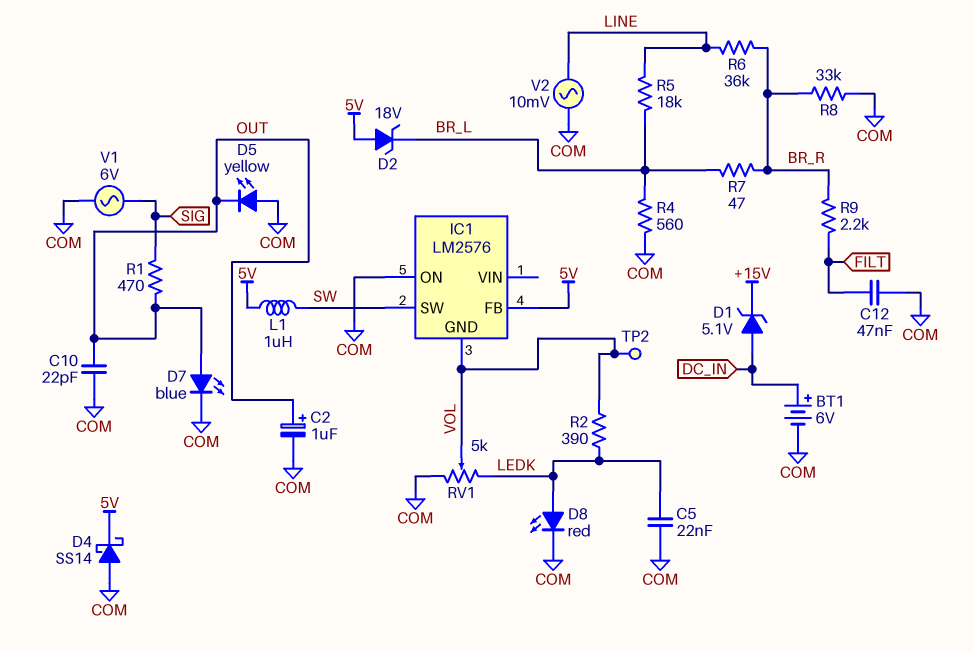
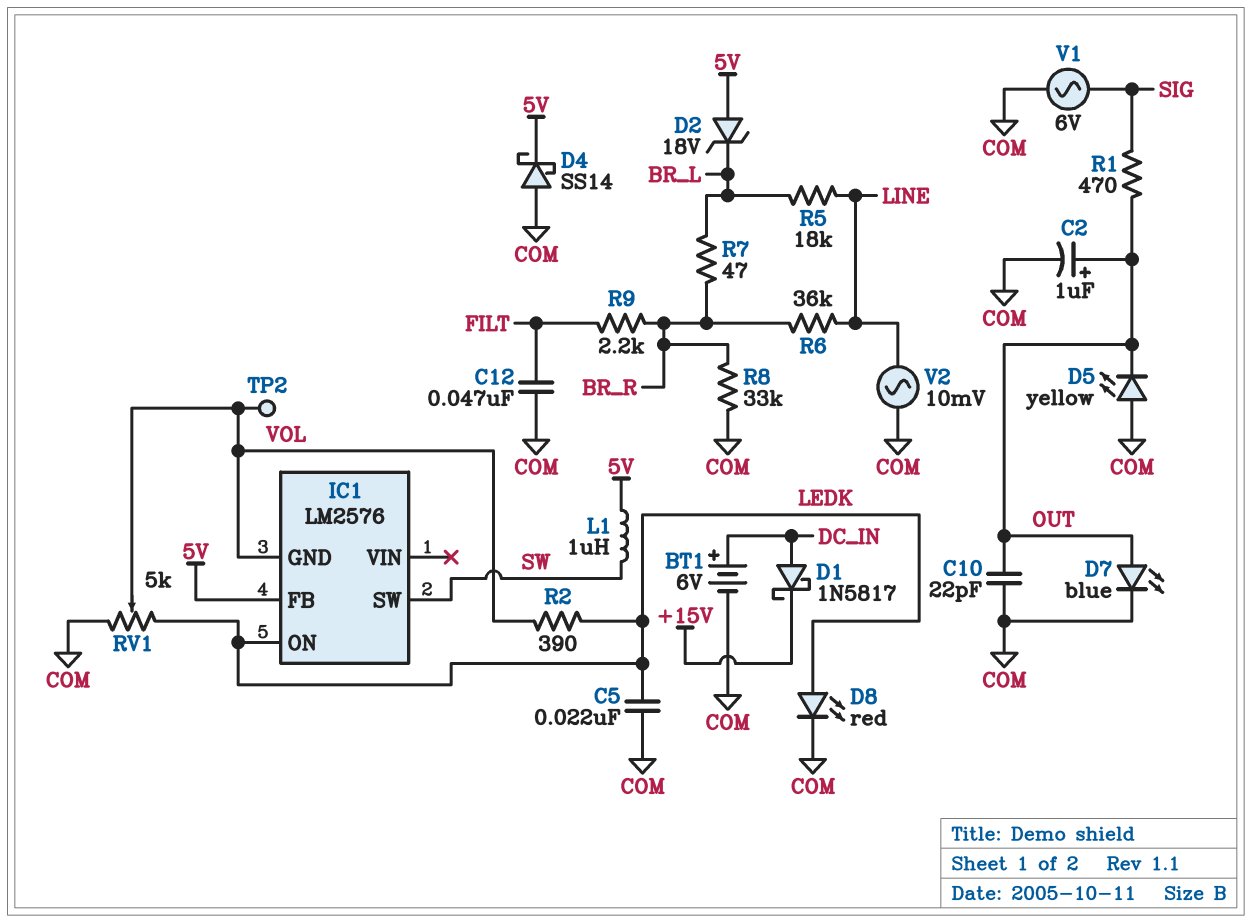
D1: zener 5.1V (A DC_IN, K +15V) -> schottky 1N5817 (A DC_IN, K +15V)
IC1 pin ON: COM -> LEDK
R4: 560 (BR_L, COM) -> none

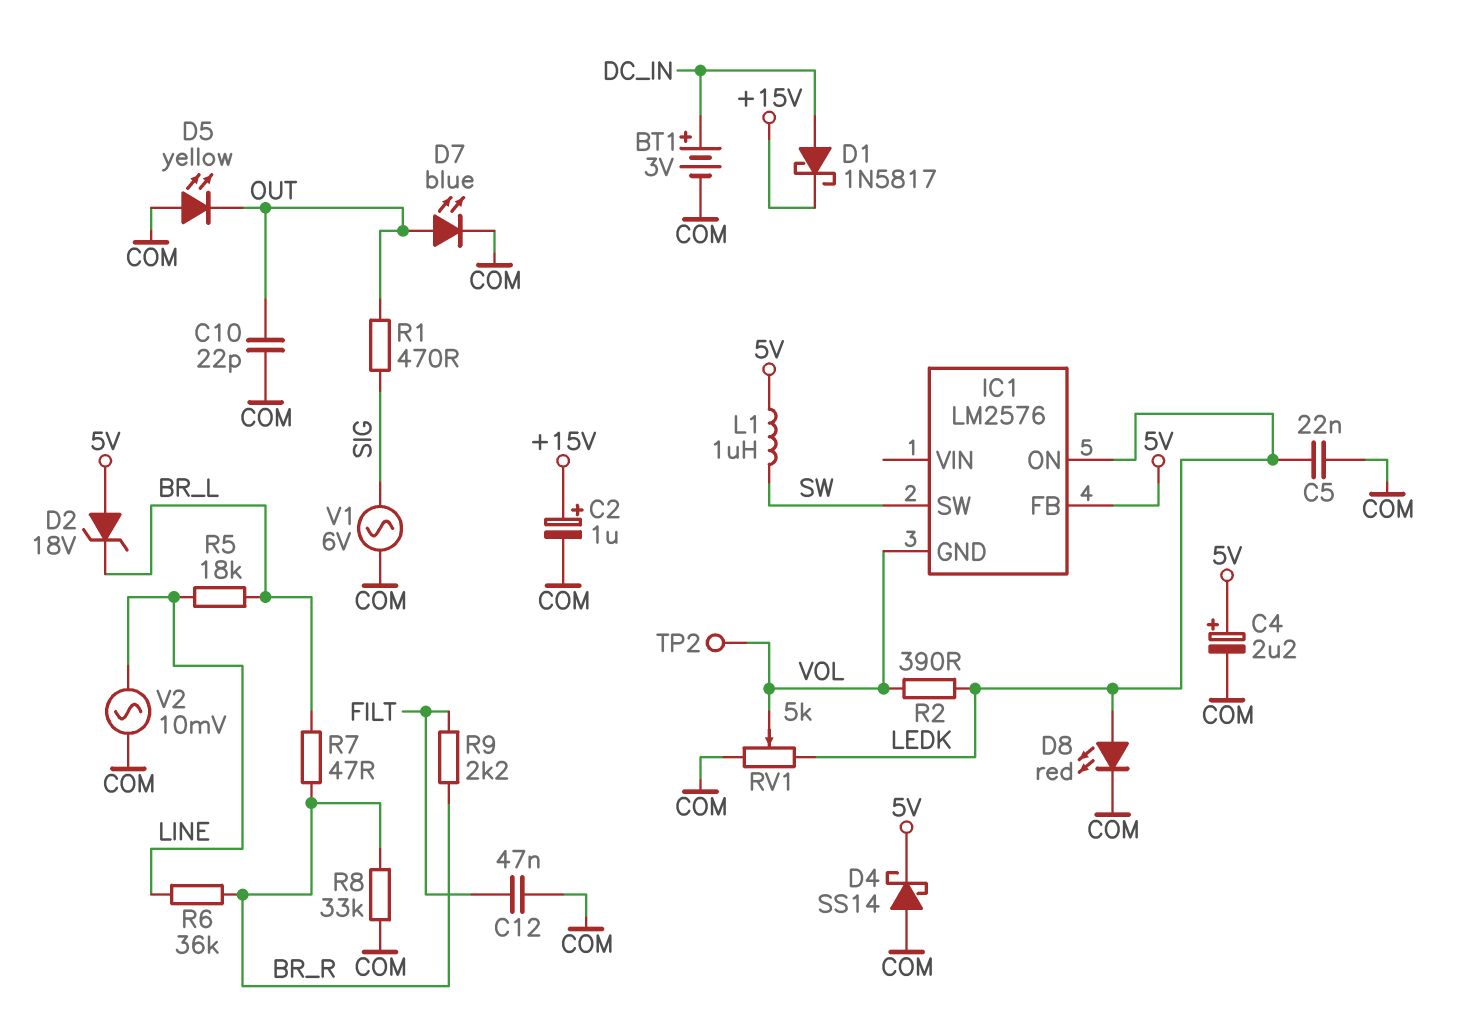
BT1: 6V (plus DC_IN, minus COM) -> 3V (plus DC_IN, minus COM)
C2: 1uF (plus OUT, minus COM) -> 1uF (plus +15V, minus COM)
C4: none -> 2.2uF (plus 5V, minus COM)

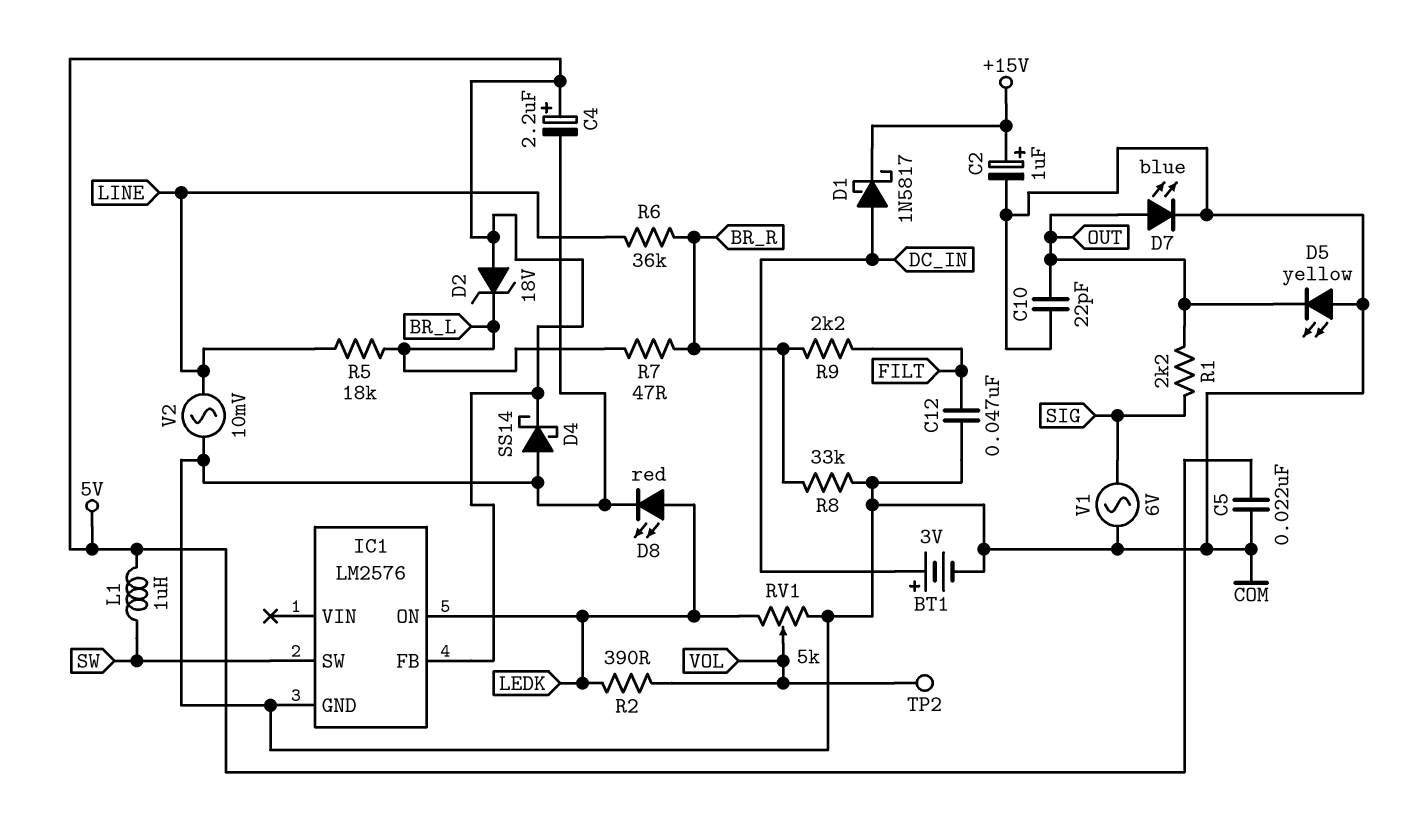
C5: 22nF (COM, LEDK) -> 22nF (5V, COM)
IC1 pin GND: VOL -> COM
R1: 470 (OUT, SIG) -> 2.2k (OUT, SIG)

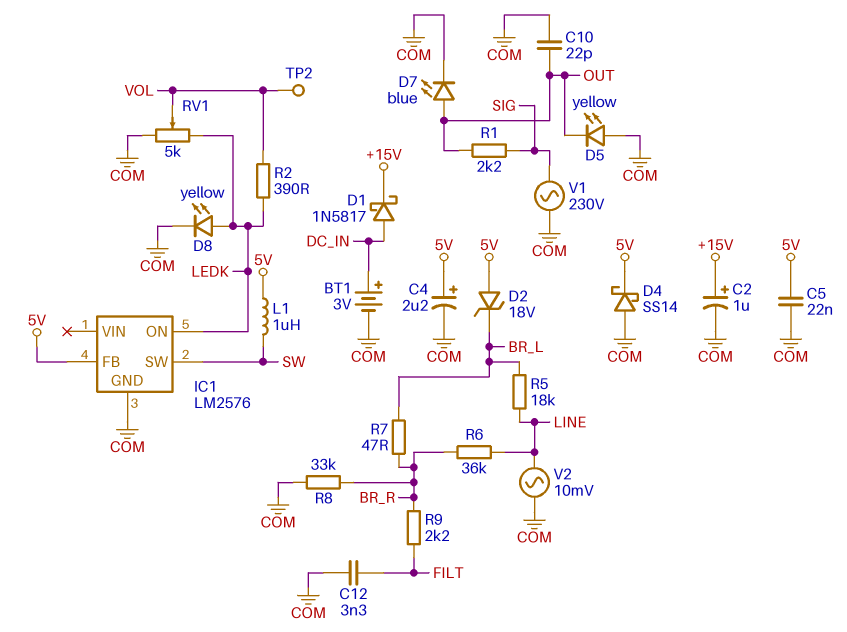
C12: 47nF (COM, FILT) -> 3.3nF (COM, FILT)
D8: LED red (A LEDK, K COM) -> LED yellow (A LEDK, K COM)
V1: AC 6V (COM, SIG) -> AC 230V (COM, SIG)

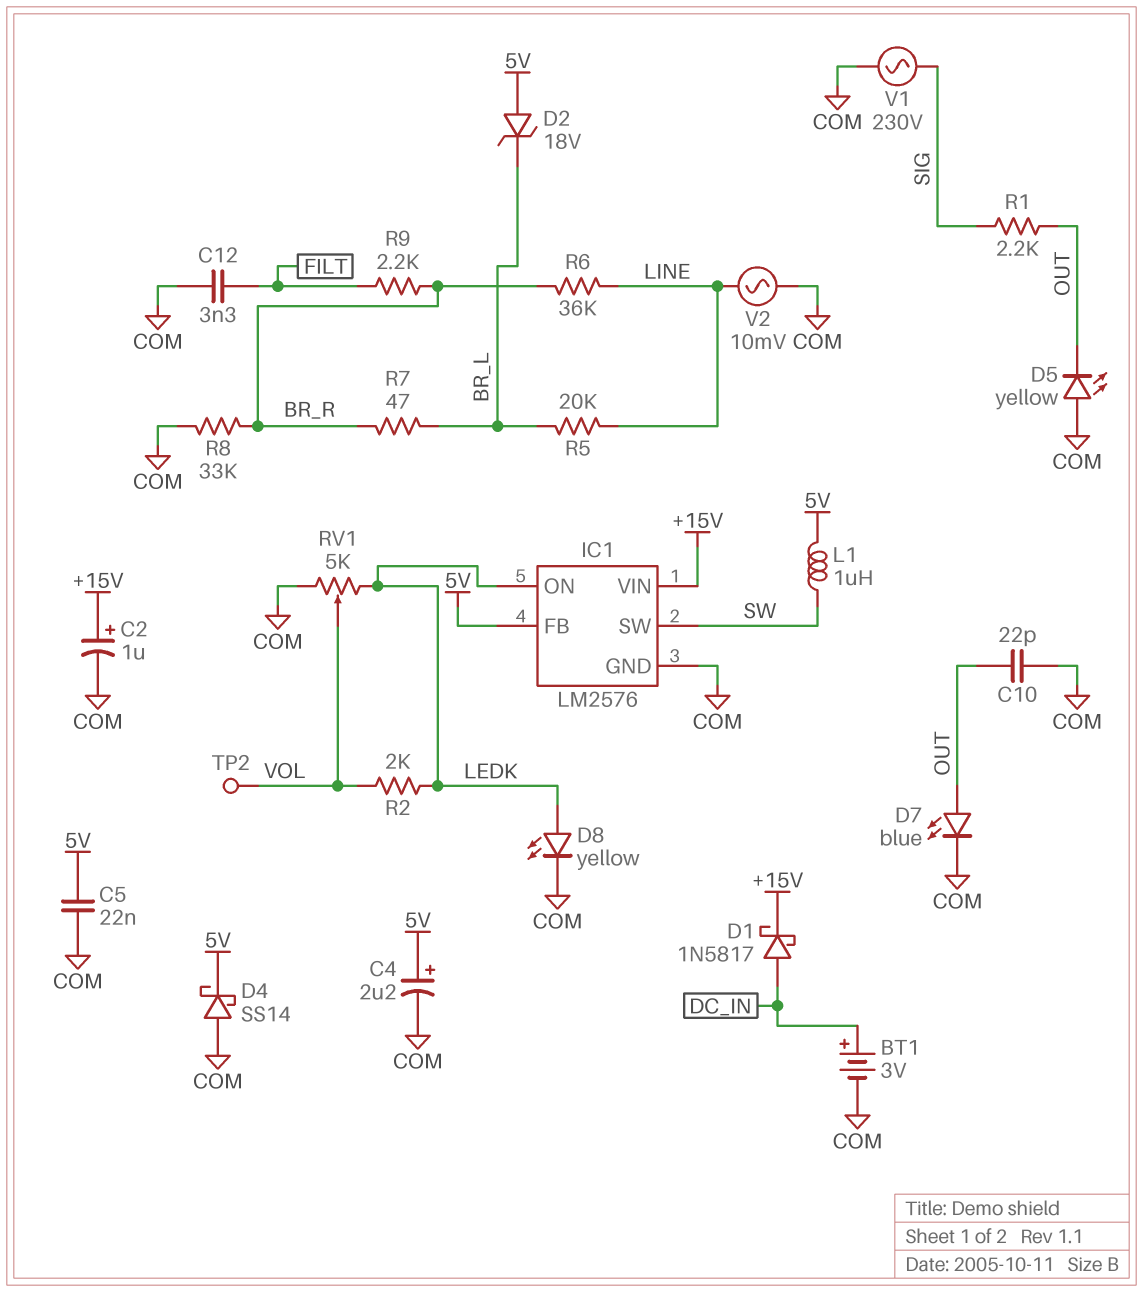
IC1 pin VIN: none -> +15V
R2: 390 (LEDK, VOL) -> 2k (LEDK, VOL)
R5: 18k (BR_L, LINE) -> 20k (BR_L, LINE)

